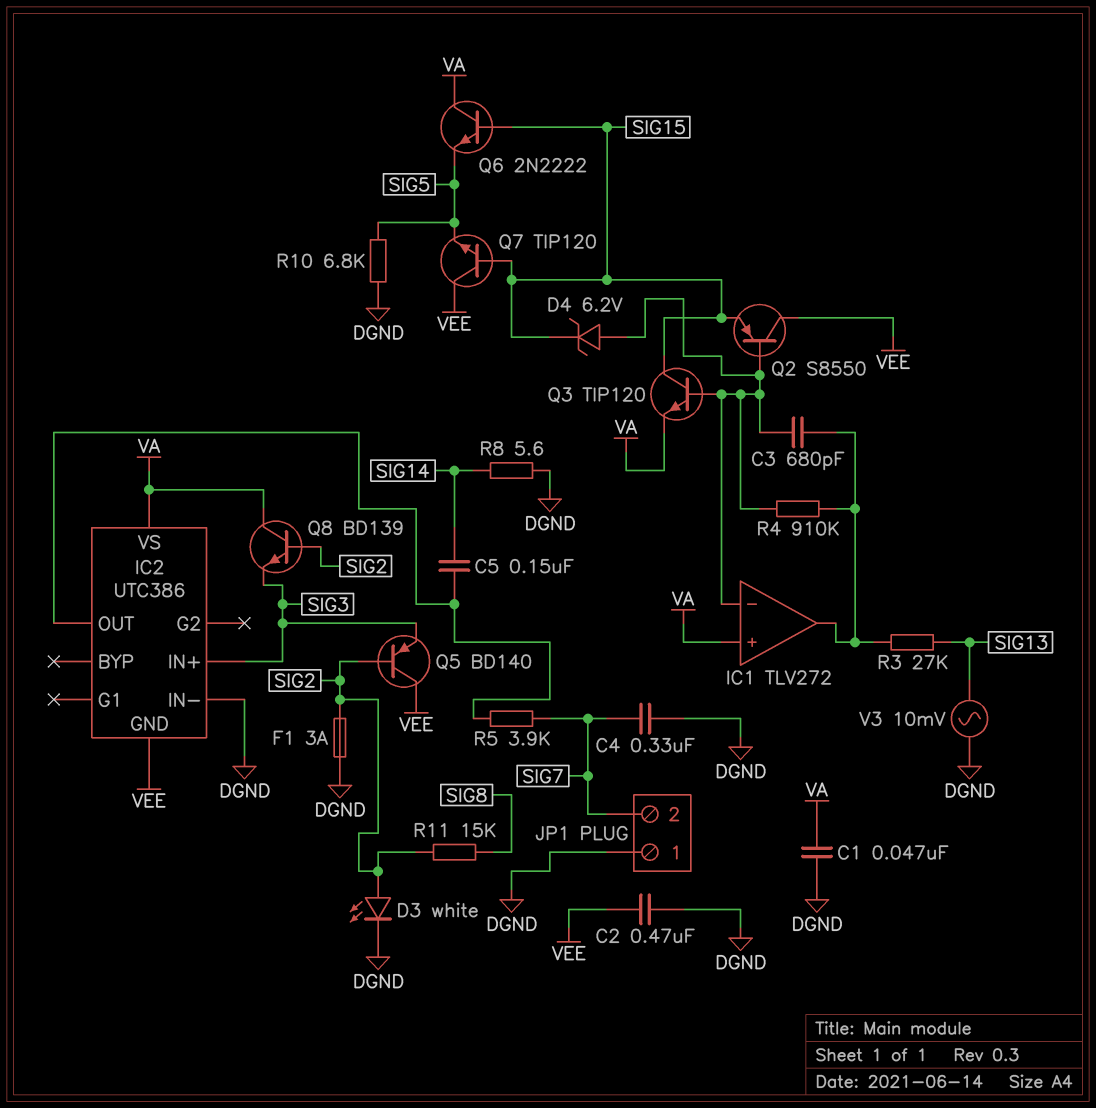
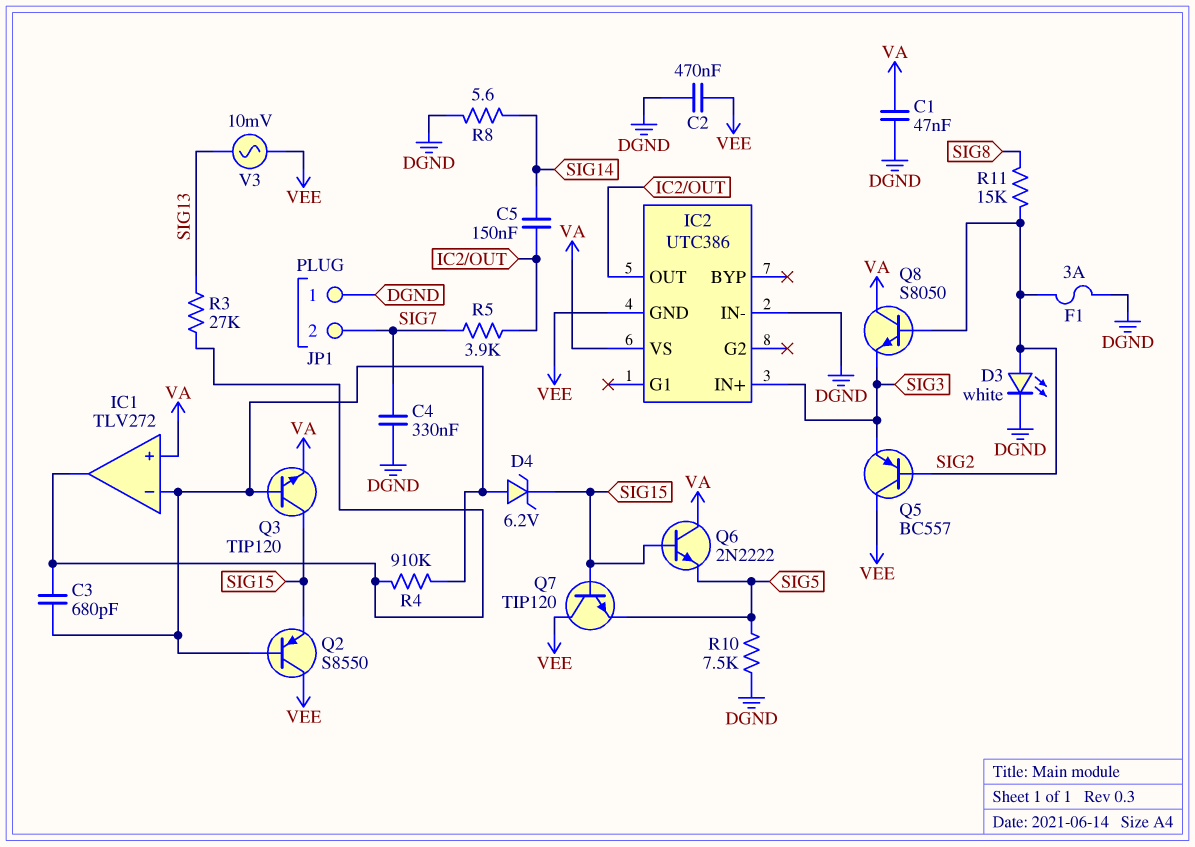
Q5: PNP BD140 (B SIG2, C VEE, E SIG3) -> PNP BC557 (B SIG2, C VEE, E SIG3)
Q8: NPN BD139 (B SIG2, C VA, E SIG3) -> NPN S8050 (B SIG2, C VA, E SIG3)
R10: 6.8k (DGND, SIG5) -> 7.5k (DGND, SIG5)
V3: AC 10mV (DGND, SIG13) -> AC 10mV (SIG13, VEE)

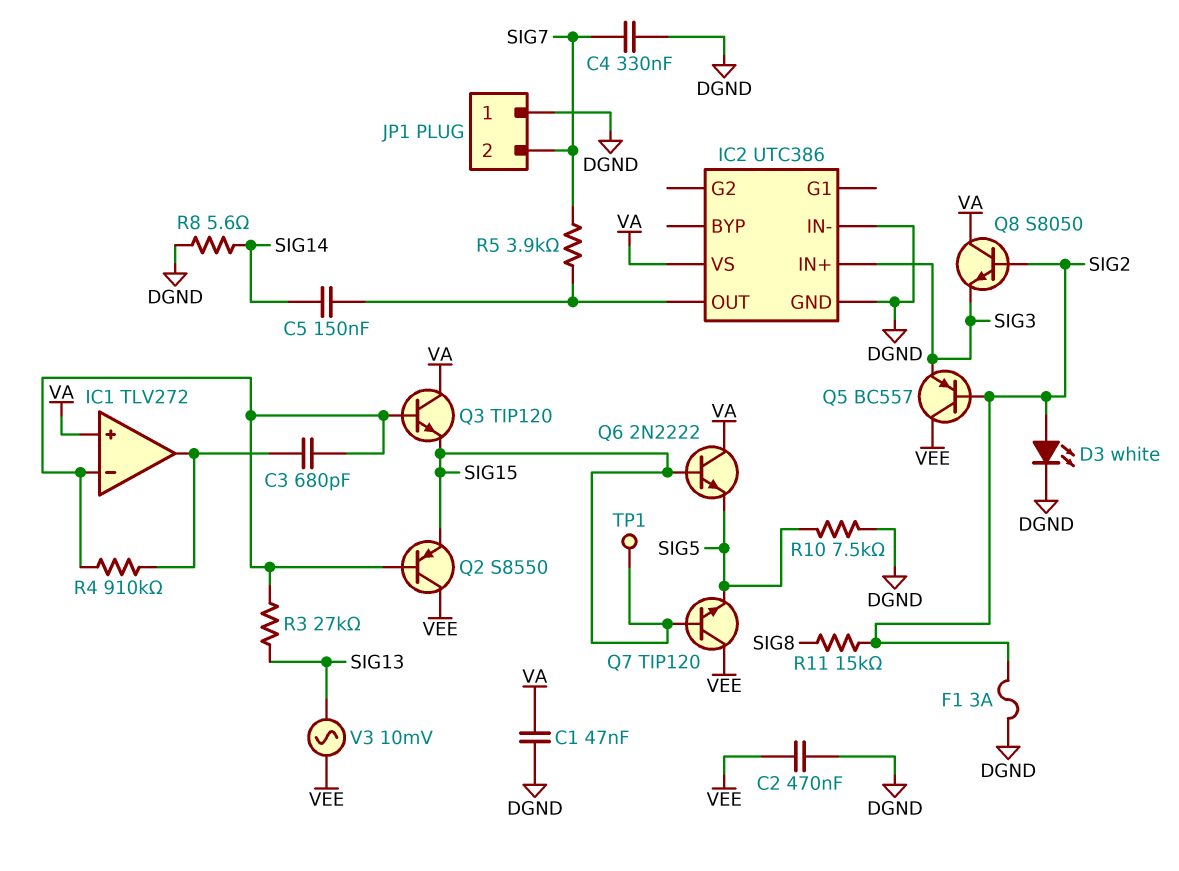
D4: zener 6.2V (A IC1/in-, K SIG15) -> none
IC2 pin GND: VEE -> DGND
Q3: NPN TIP120 (B IC1/in-, C SIG15, E VA) -> NPN TIP120 (B IC1/in-, C VA, E SIG15)
R3: 27k (IC1/out, SIG13) -> 27k (IC1/in-, SIG13)
TP1: none -> test point (SIG15)

